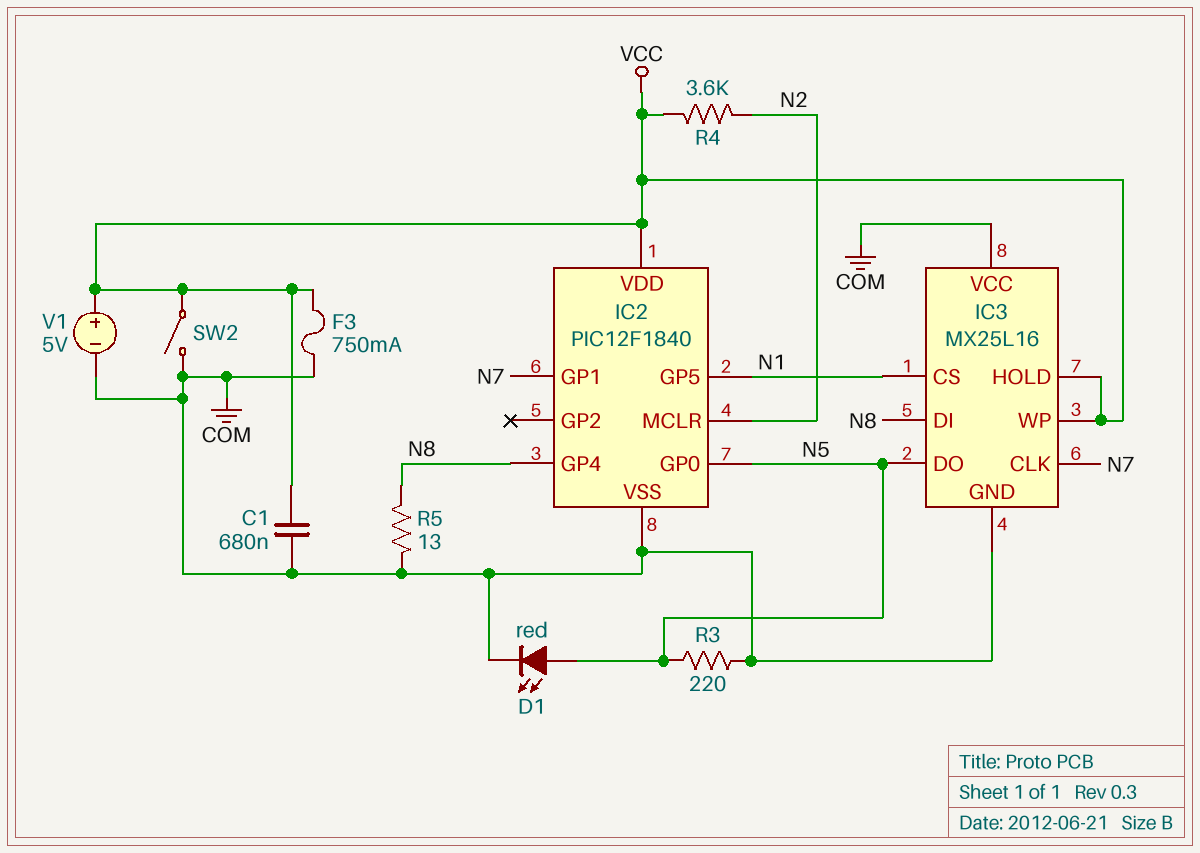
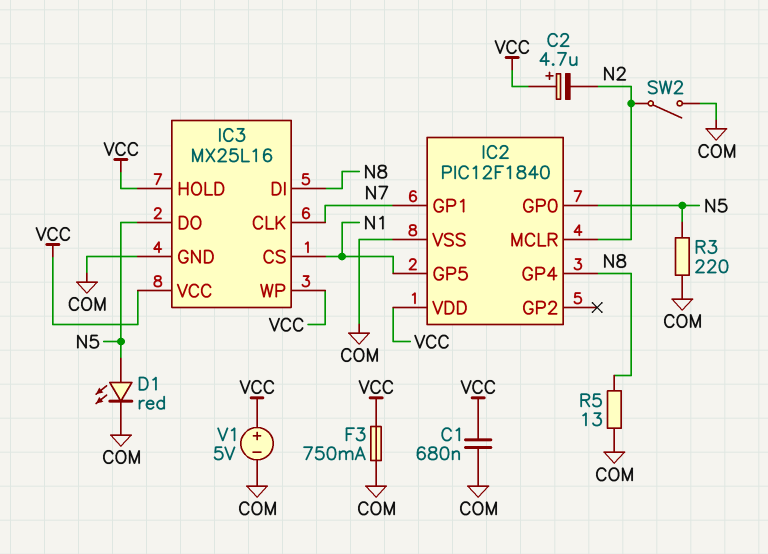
C2: none -> 4.7uF (plus VCC, minus N2)
IC3 pin VCC: COM -> VCC
R4: 3.6k (N2, VCC) -> none
SW2: switch (COM, VCC) -> switch (COM, N2)

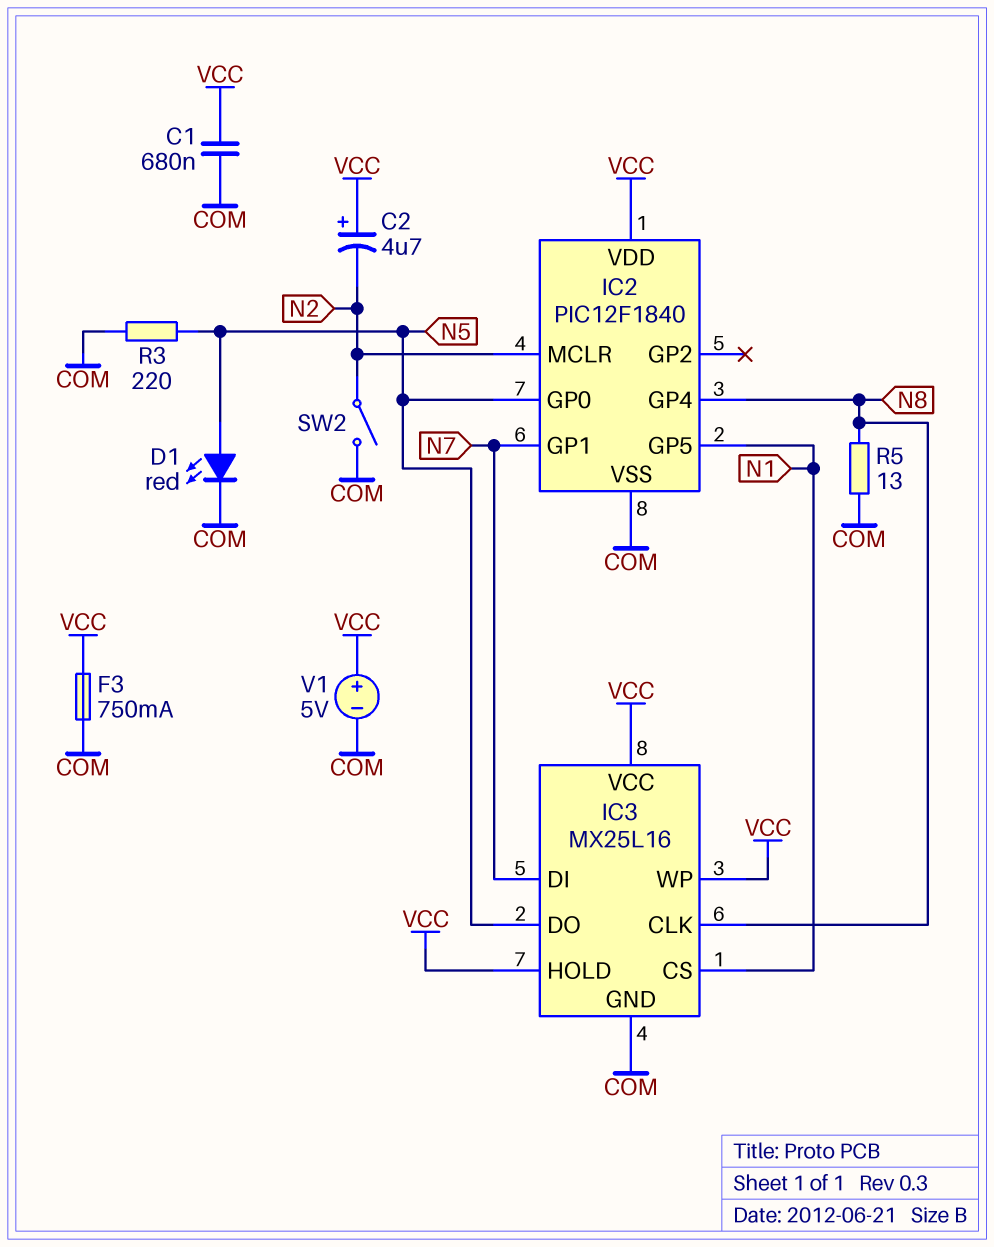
IC3 pin CLK: N7 -> N8
IC3 pin DI: N8 -> N7

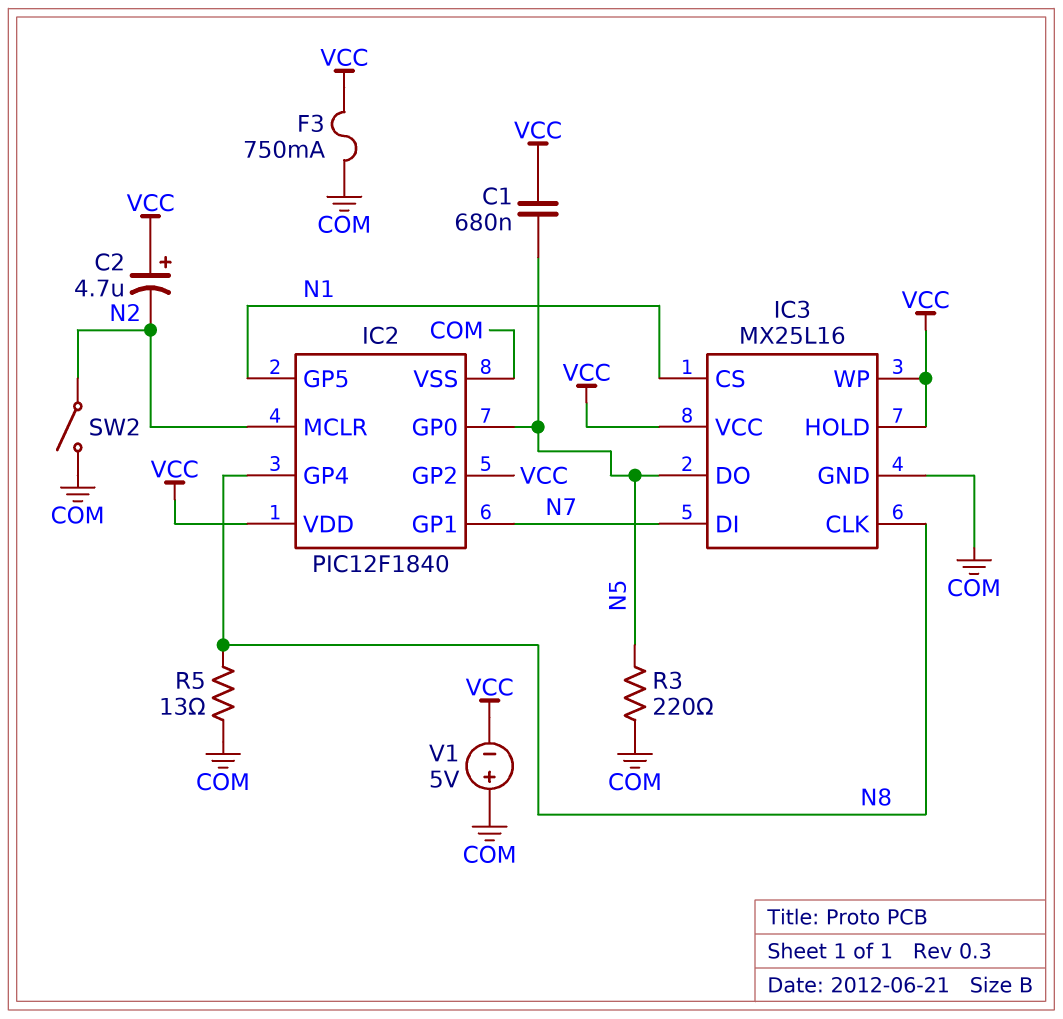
C1: 680nF (COM, VCC) -> 680nF (N5, VCC)
D1: LED red (A N5, K COM) -> none
IC2 pin GP2: none -> VCC
V1: 5V (plus VCC, minus COM) -> 5V (plus COM, minus VCC)

